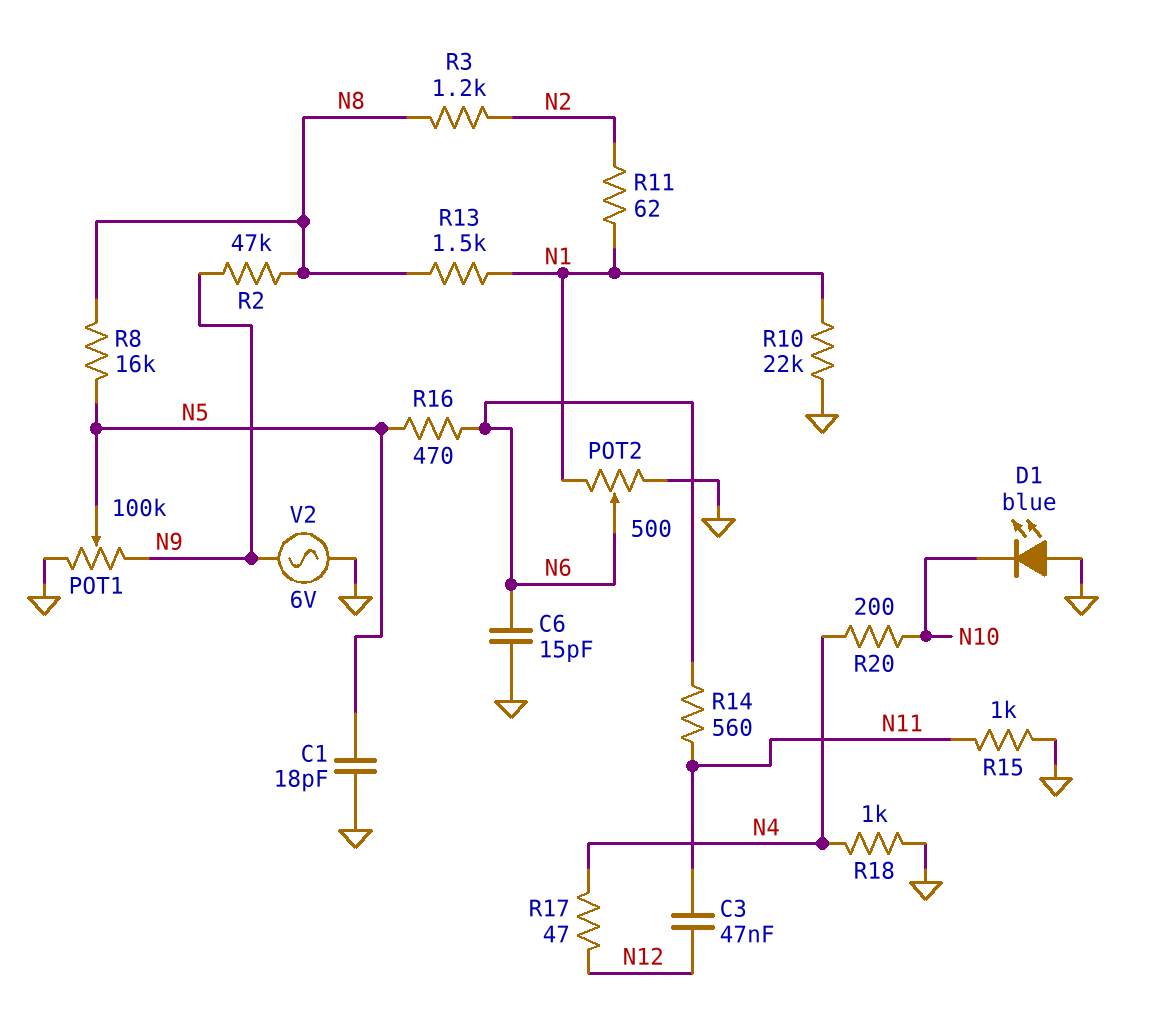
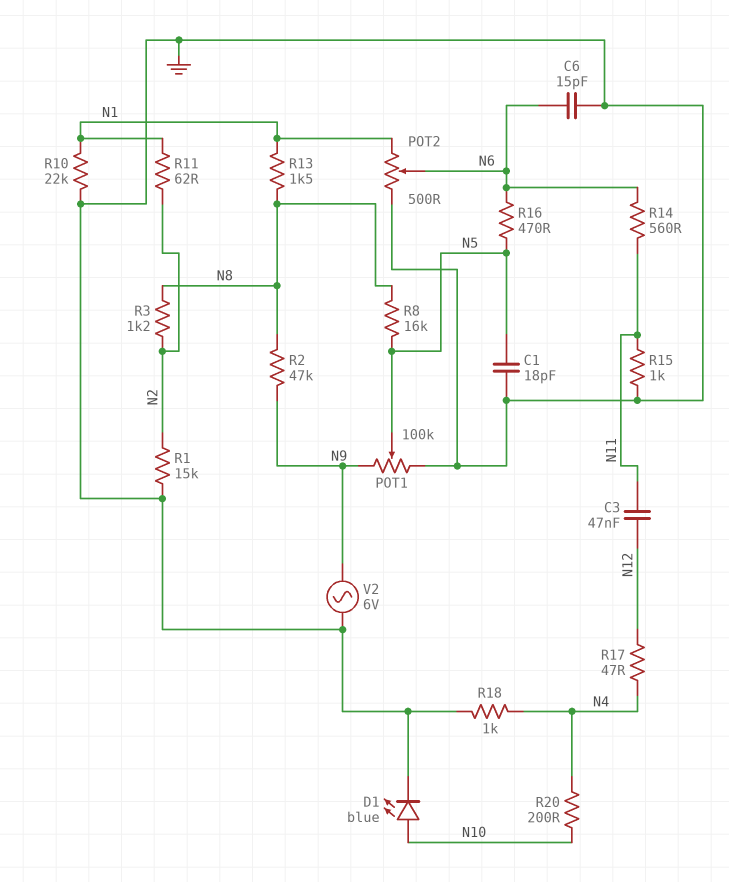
D1: LED blue (A GND, K N10) -> LED blue (A N10, K GND)
R1: none -> 15k (GND, N2)

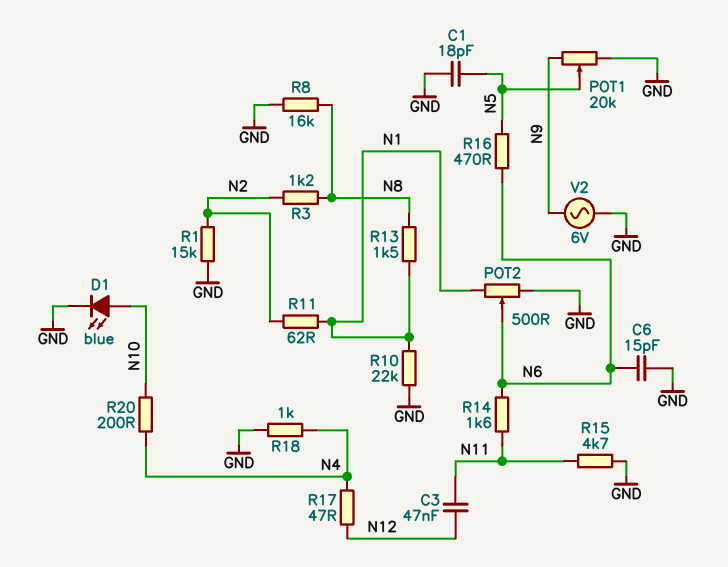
POT1: 100k (GND, N9, wiper N5) -> 20k (GND, N9, wiper N5)
R2: 47k (N8, N9) -> none
R8: 16k (N5, N8) -> 16k (GND, N8)
R14: 560 (N6, N11) -> 1.6k (N6, N11)
R15: 1k (GND, N11) -> 4.7k (GND, N11)

